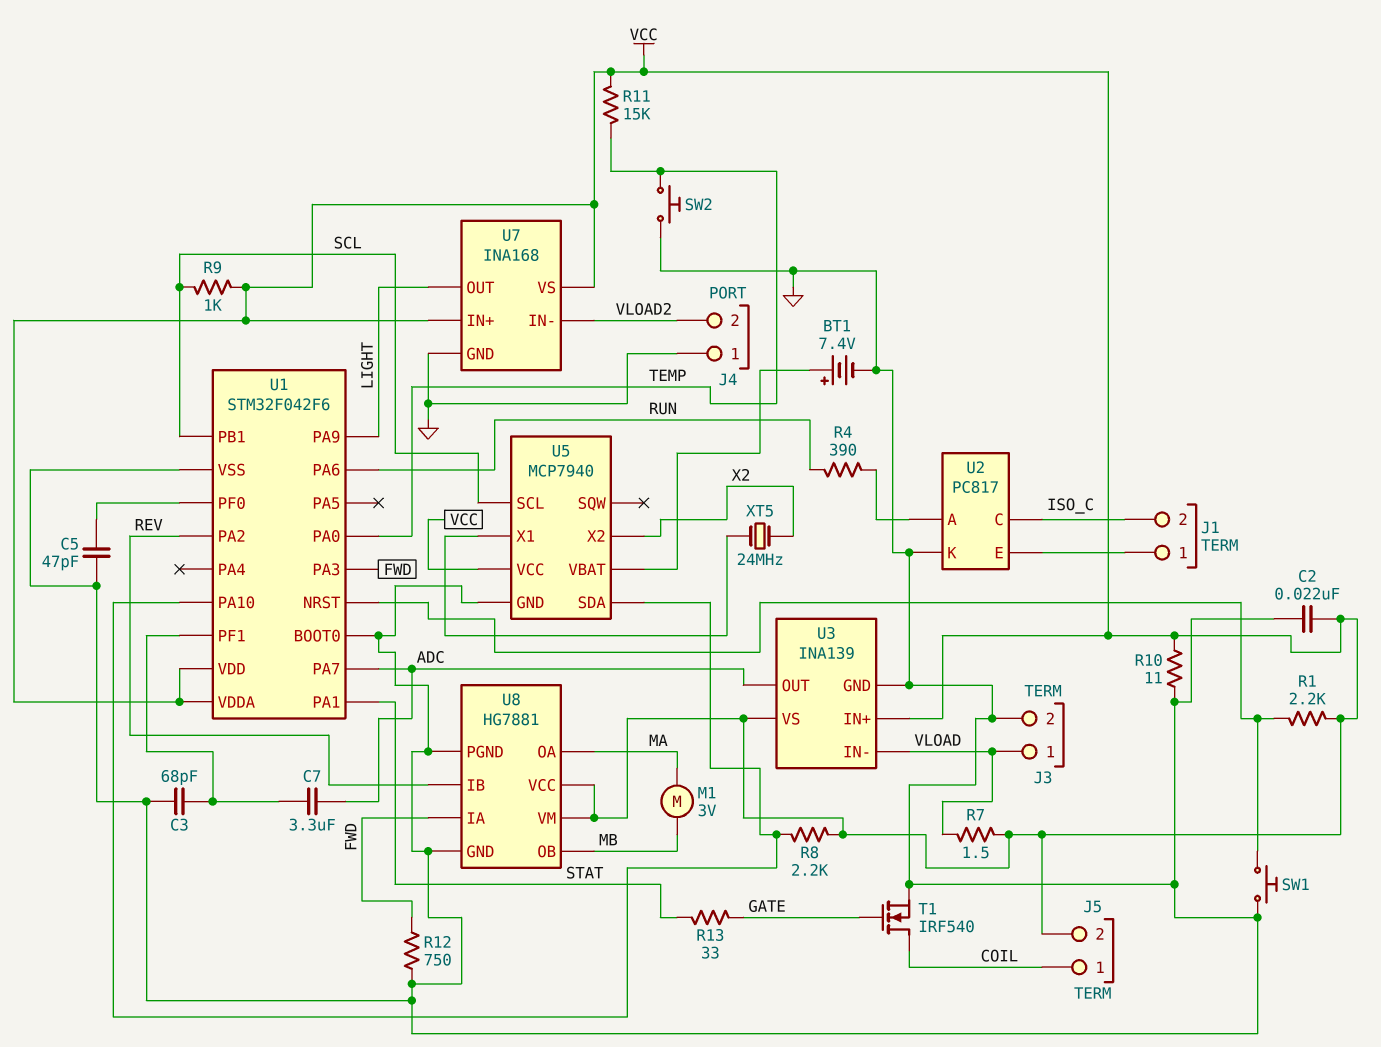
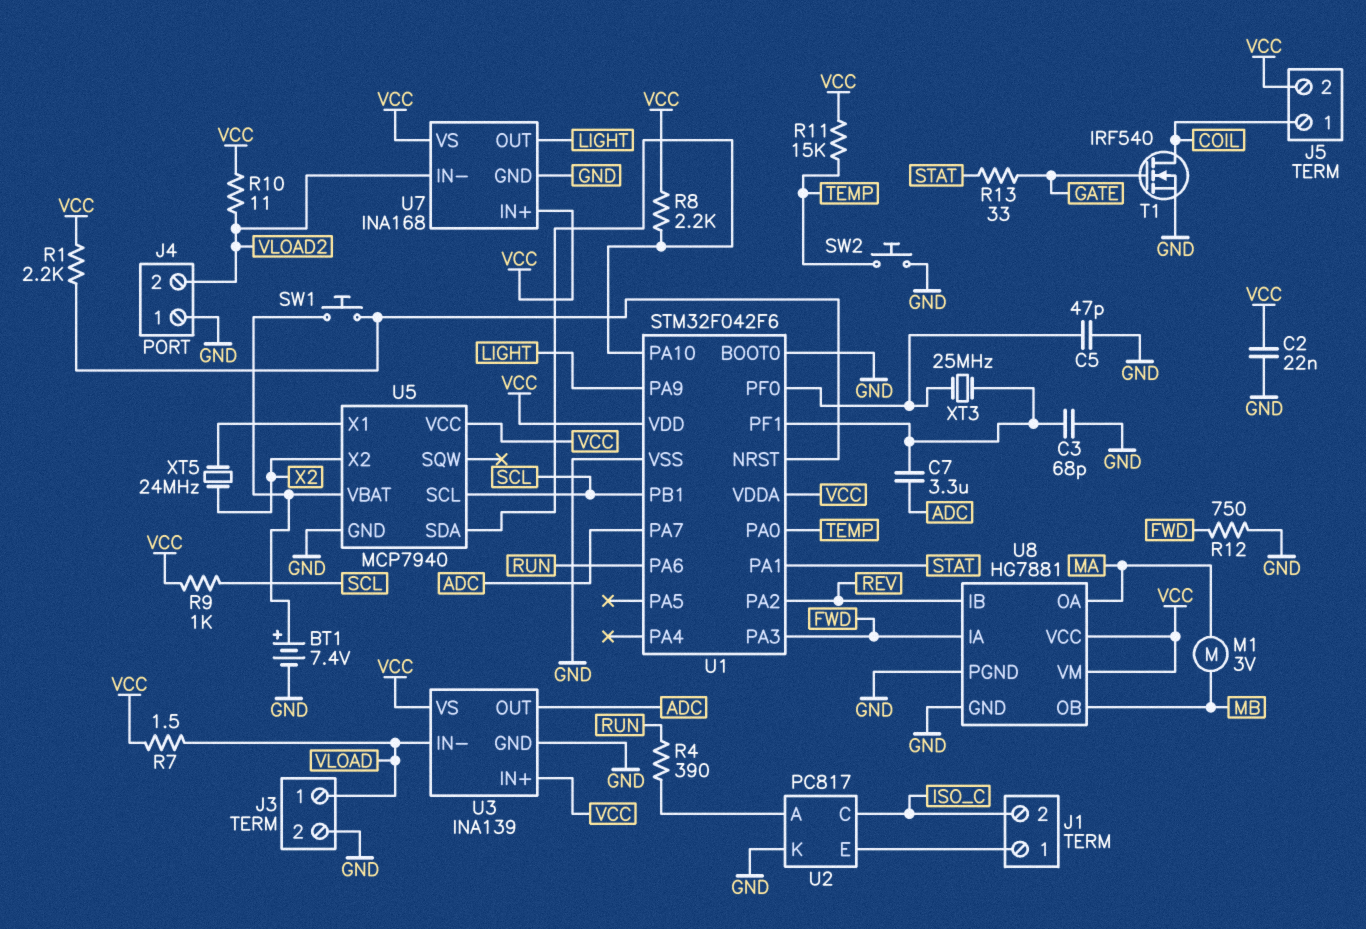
R10: 11 (GND, VCC) -> 11 (VCC, VLOAD2)
SW1: button (GND, U1/NRST) -> button (U1/NRST, U5/VBAT)
XT3: none -> 25MHz (U1/PF0, U1/PF1)

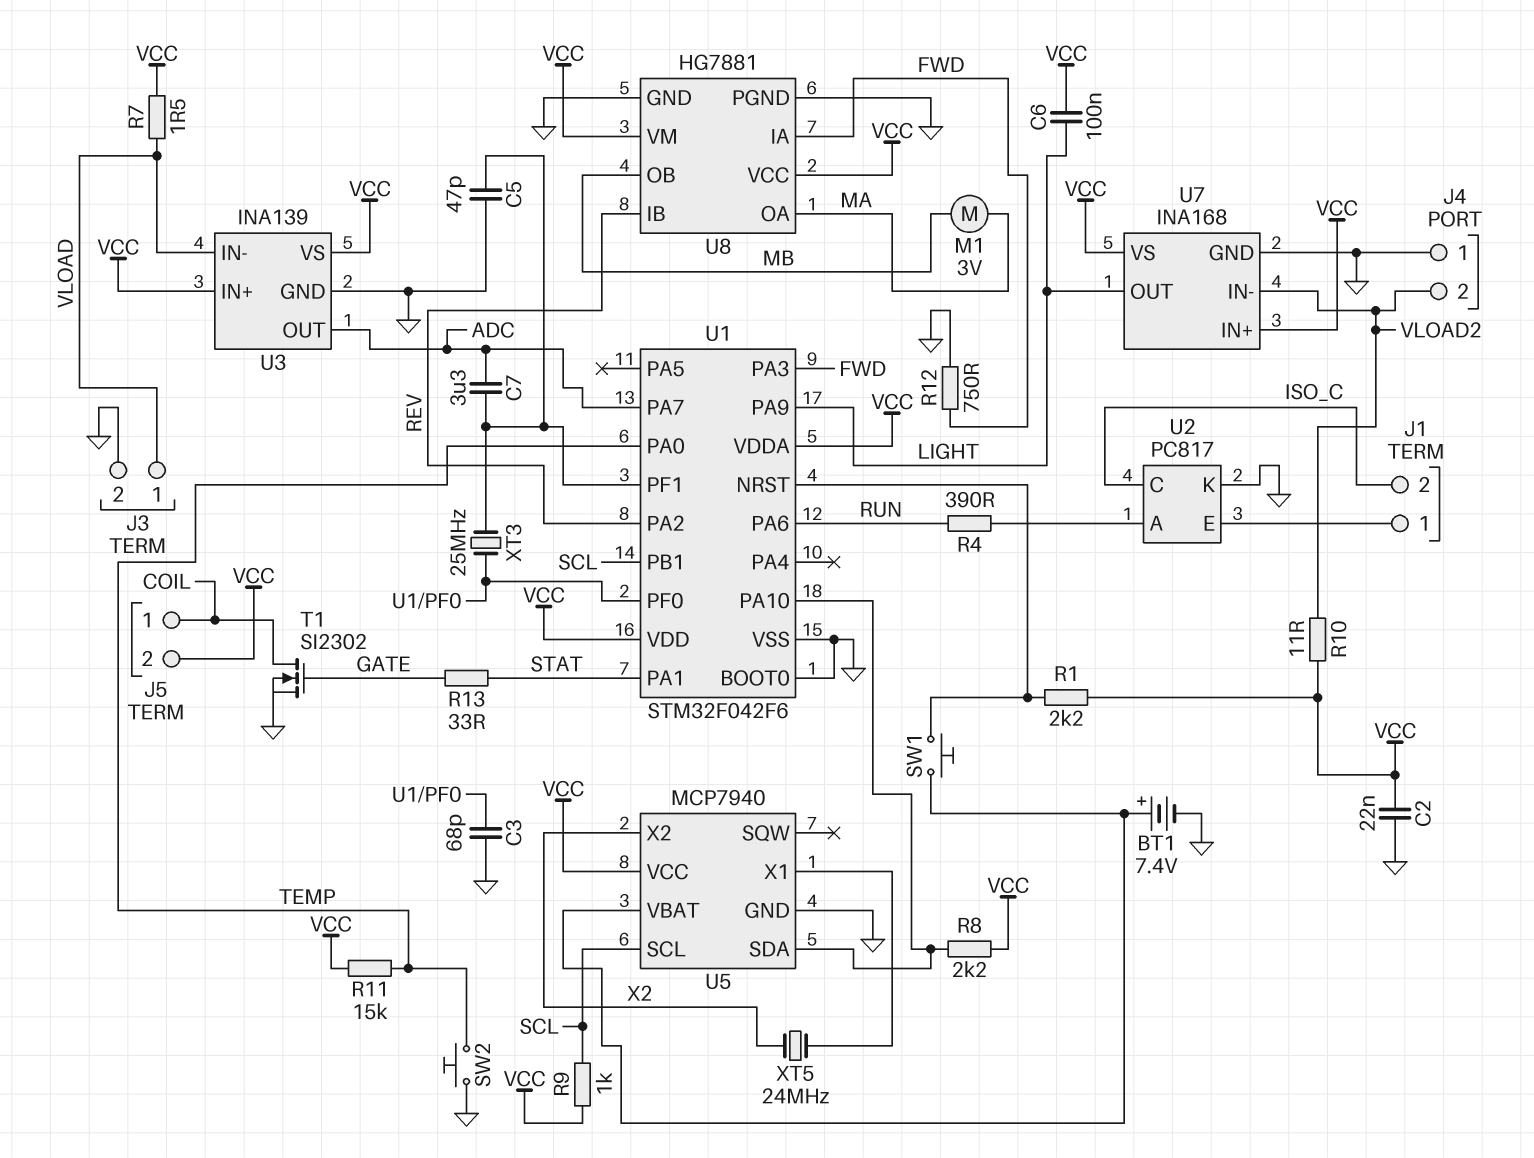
C3: 68pF (GND, U1/PF1) -> 68pF (GND, U1/PF0)
C5: 47pF (GND, U1/PF0) -> 47pF (GND, U1/PF1)
C6: none -> 100nF (LIGHT, VCC)
T1: NMOS IRF540 (G GATE, D COIL, S GND) -> NMOS SI2302 (G GATE, D COIL, S GND)

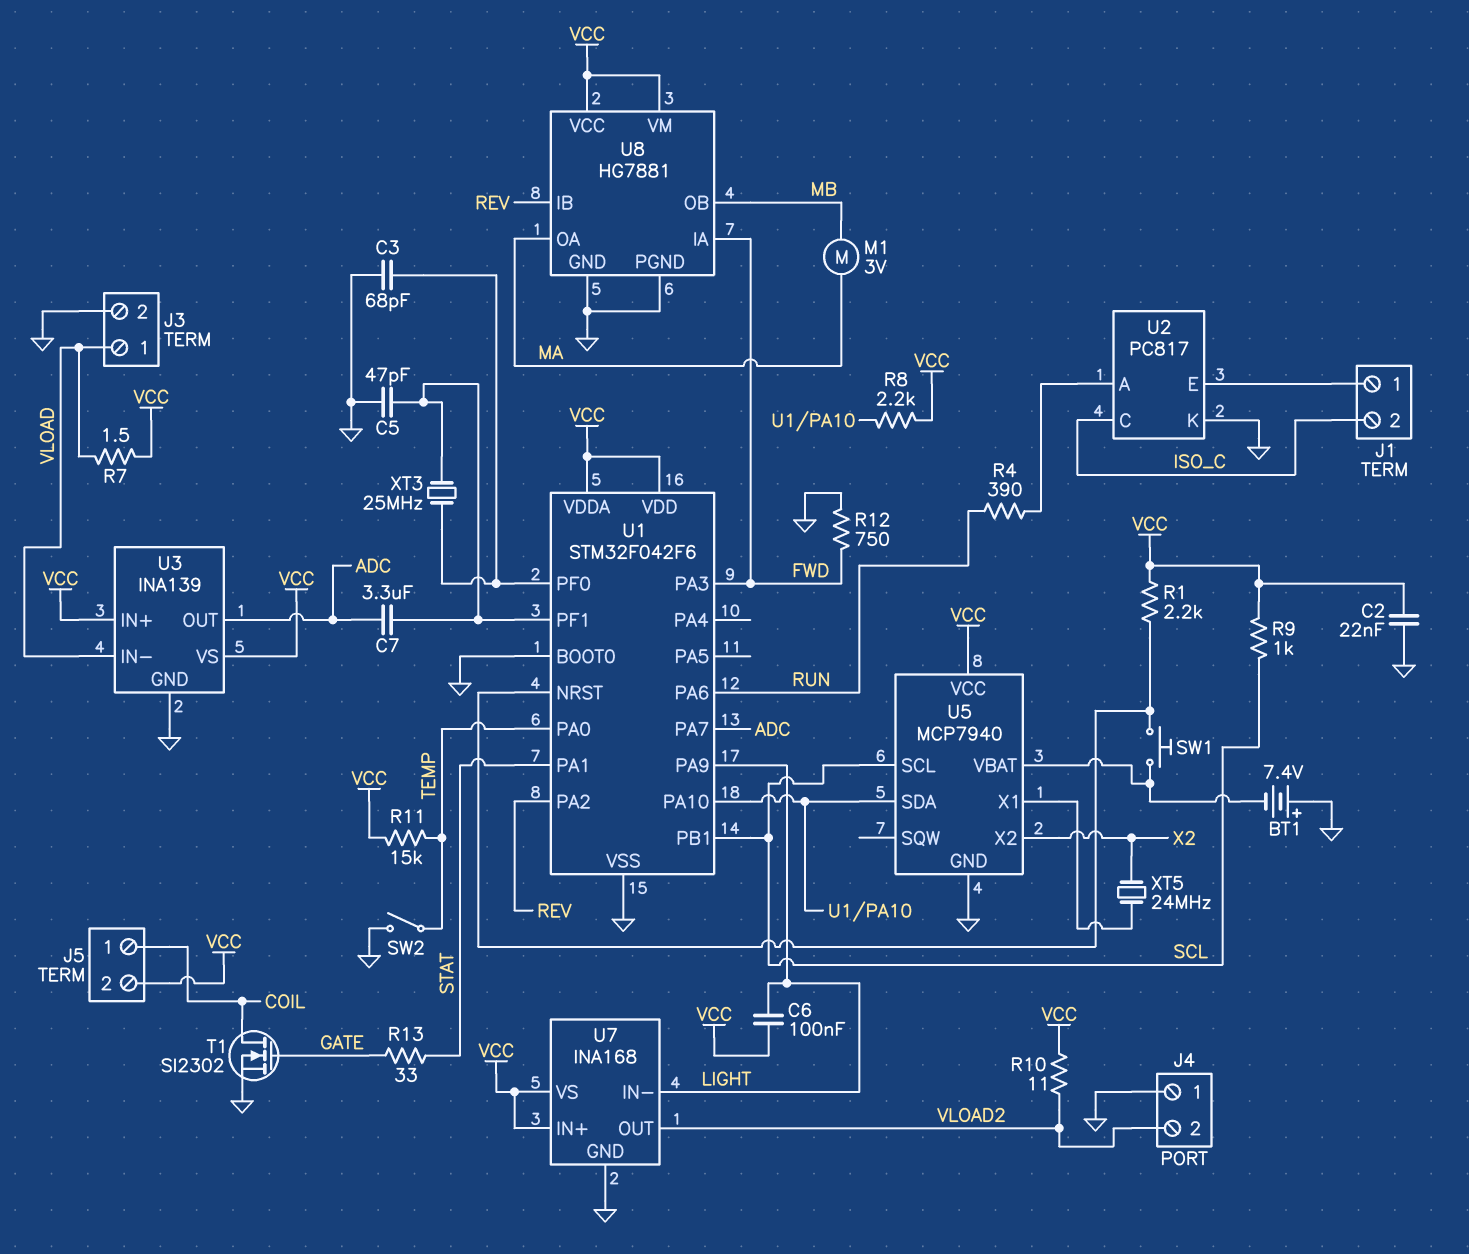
BT1: 7.4V (plus U5/VBAT, minus GND) -> 7.4V (plus GND, minus U5/VBAT)
SW2: button (GND, TEMP) -> switch (GND, TEMP)
U7 pin IN-: VLOAD2 -> LIGHT
U7 pin OUT: LIGHT -> VLOAD2

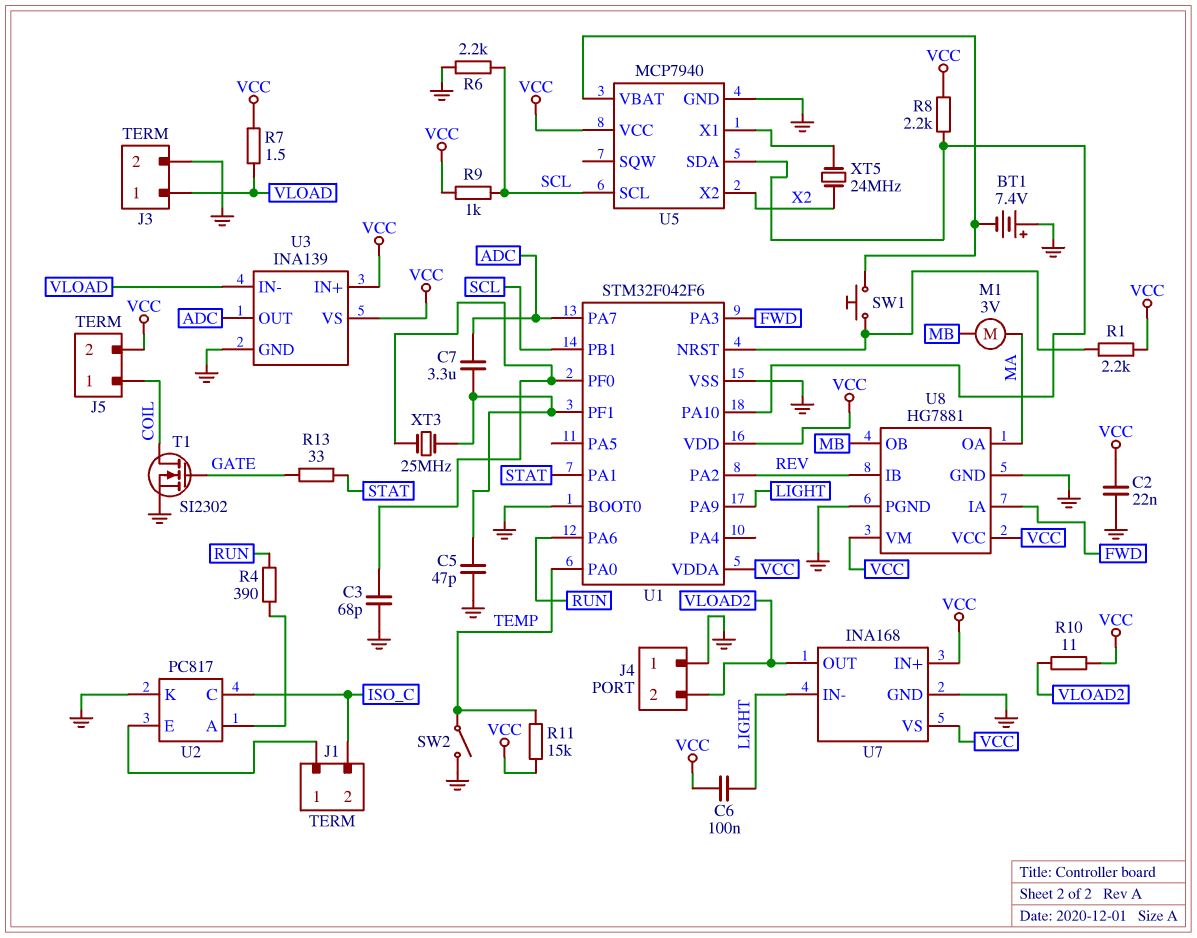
R6: none -> 2.2k (GND, SCL)
R12: 750 (FWD, GND) -> none

